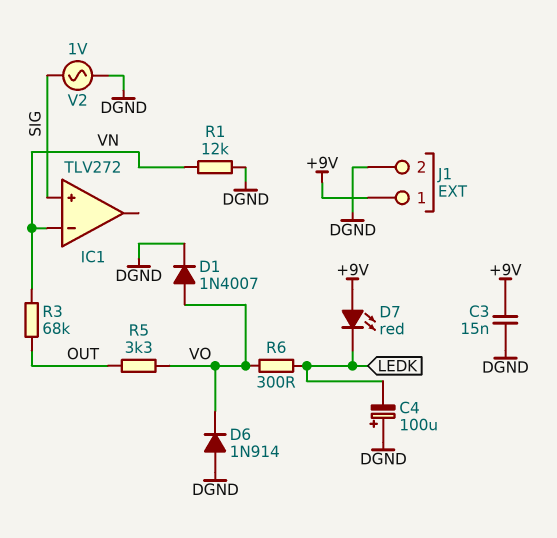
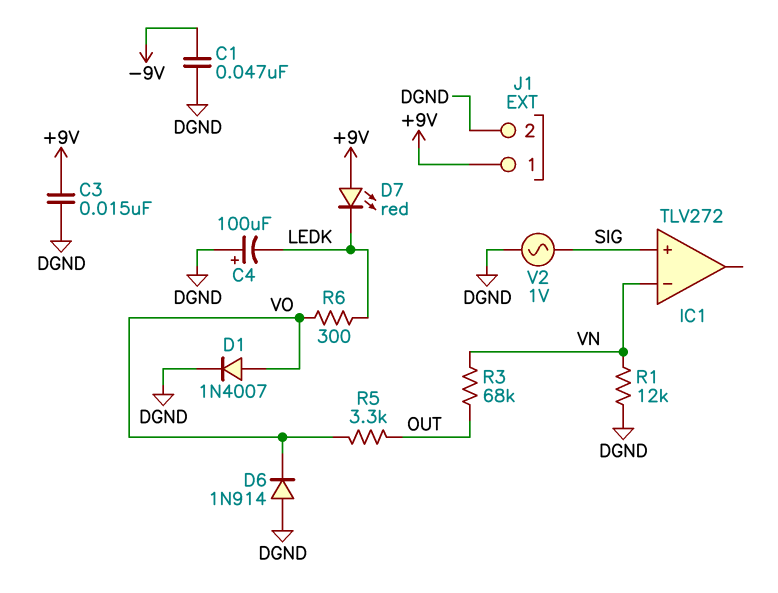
C1: none -> 47nF (-9V, DGND)

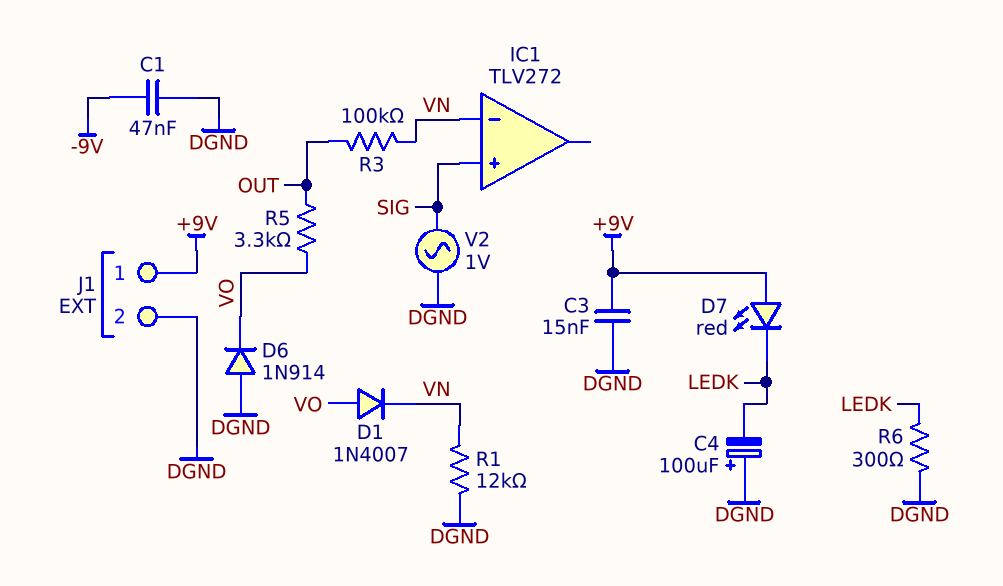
D1: diode 1N4007 (A VO, K DGND) -> diode 1N4007 (A VO, K VN)
R3: 68k (OUT, VN) -> 100k (OUT, VN)
R6: 300 (LEDK, VO) -> 300 (DGND, LEDK)

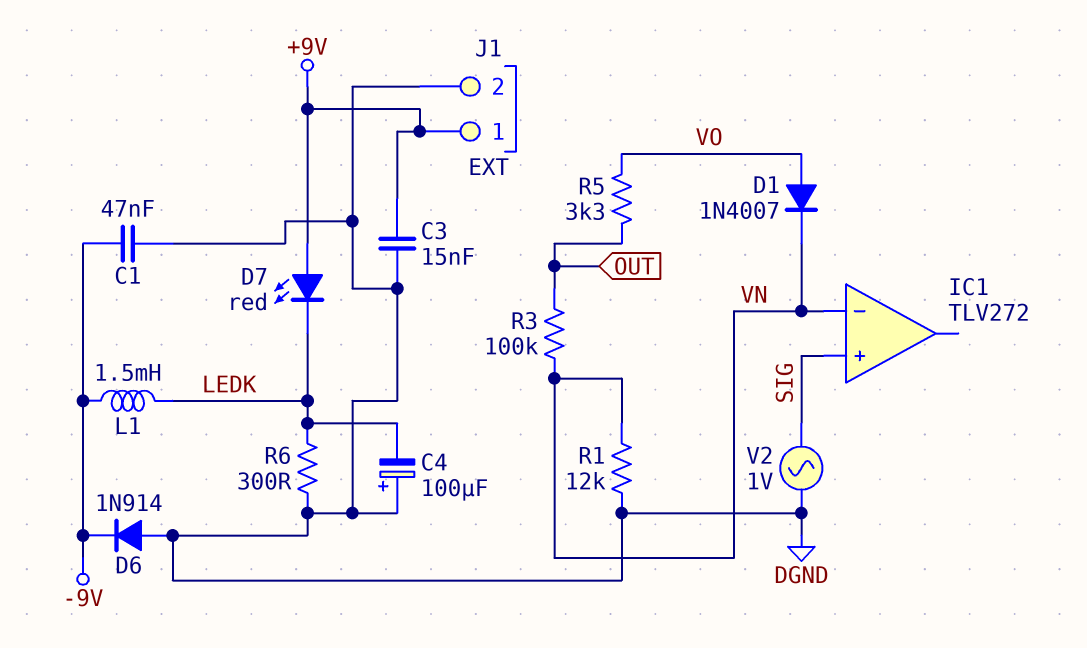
D6: diode 1N914 (A DGND, K VO) -> diode 1N914 (A DGND, K -9V)
L1: none -> 1.5mH (-9V, LEDK)

